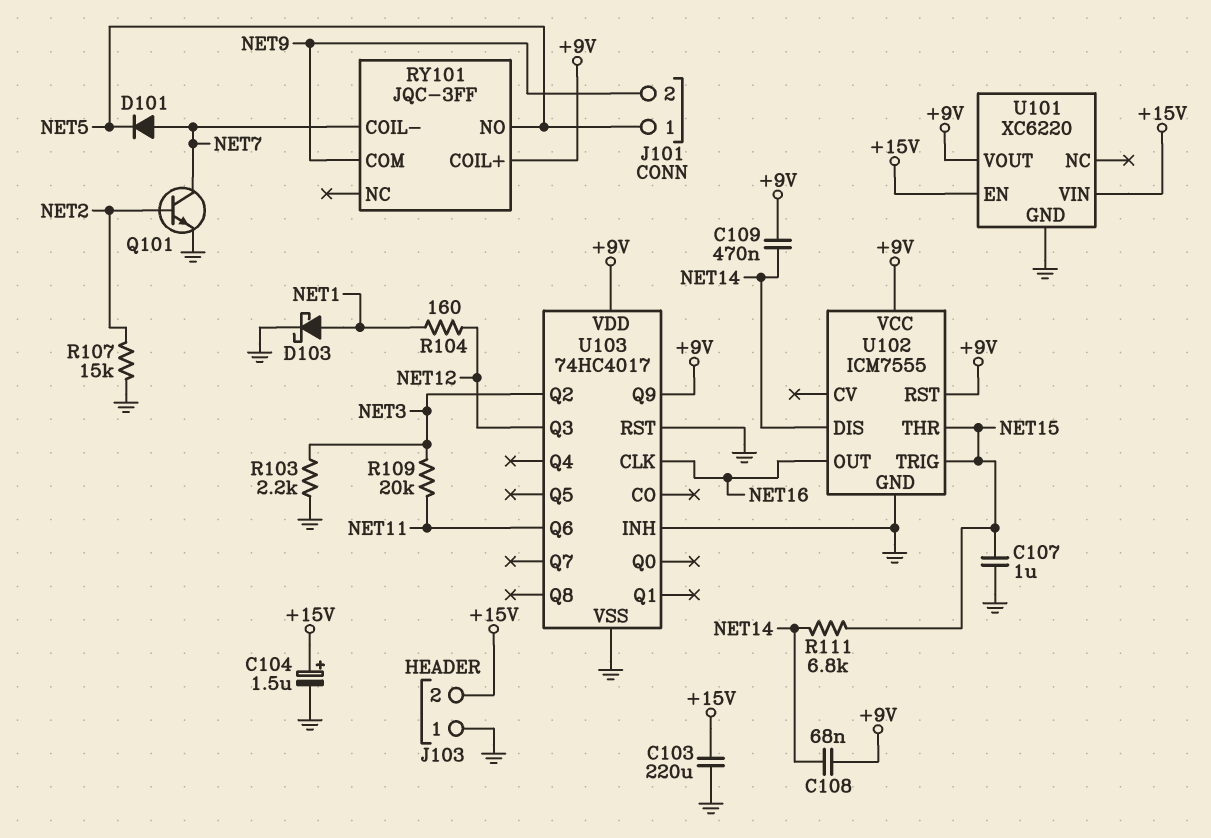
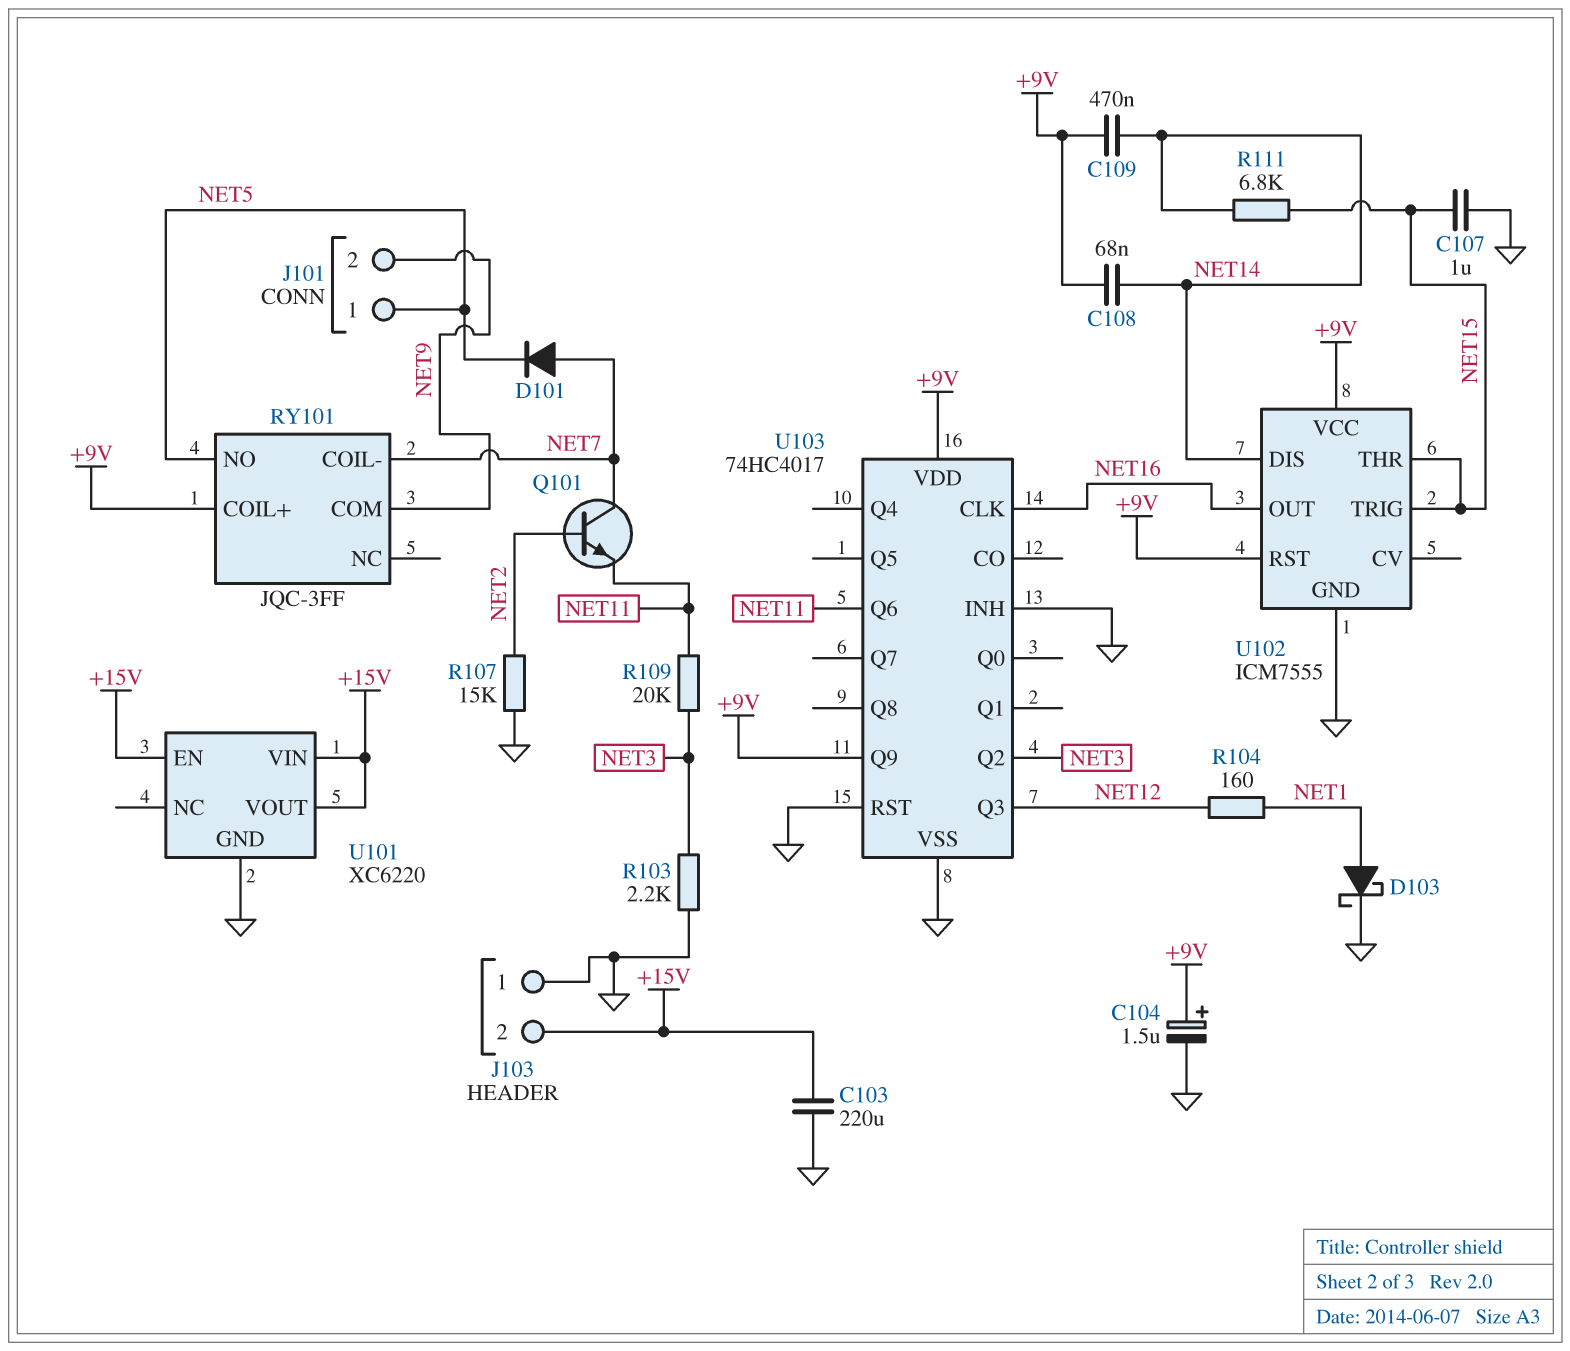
C104: 1.5uF (plus +15V, minus GND) -> 1.5uF (plus +9V, minus GND)
Q101: NPN (B NET2, C NET7, E GND) -> NPN (B NET2, C NET7, E NET11)
U101 pin VOUT: +9V -> +15V

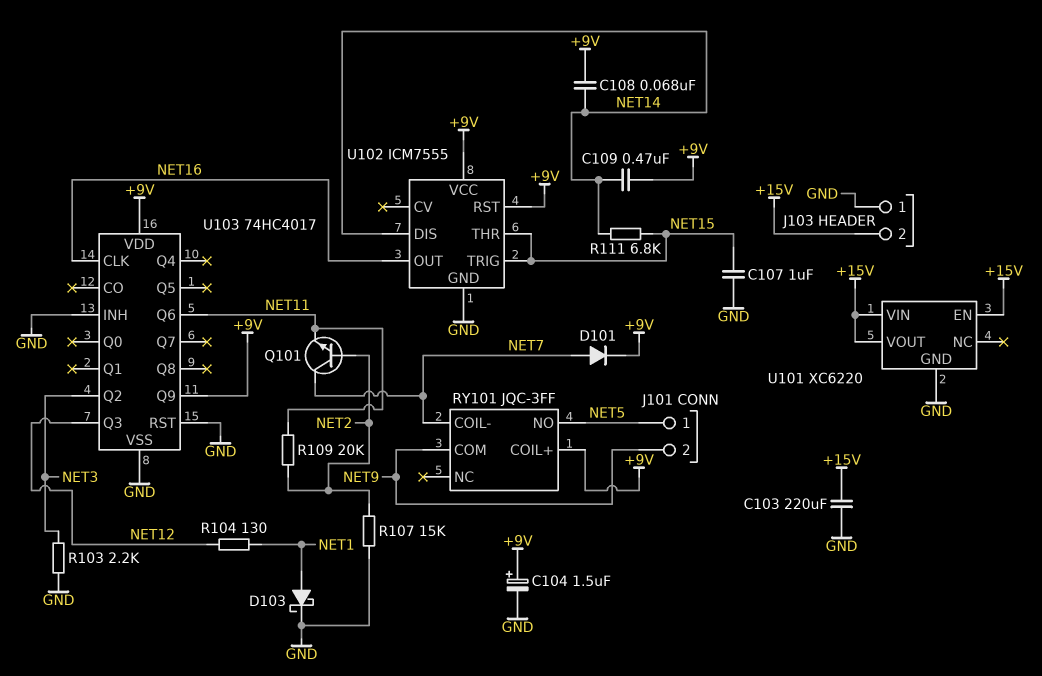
D101: diode (A NET7, K NET5) -> diode (A NET7, K +9V)
R104: 160 (NET1, NET12) -> 130 (NET1, NET12)
R109: 20k (NET3, NET11) -> 20k (NET2, NET11)

